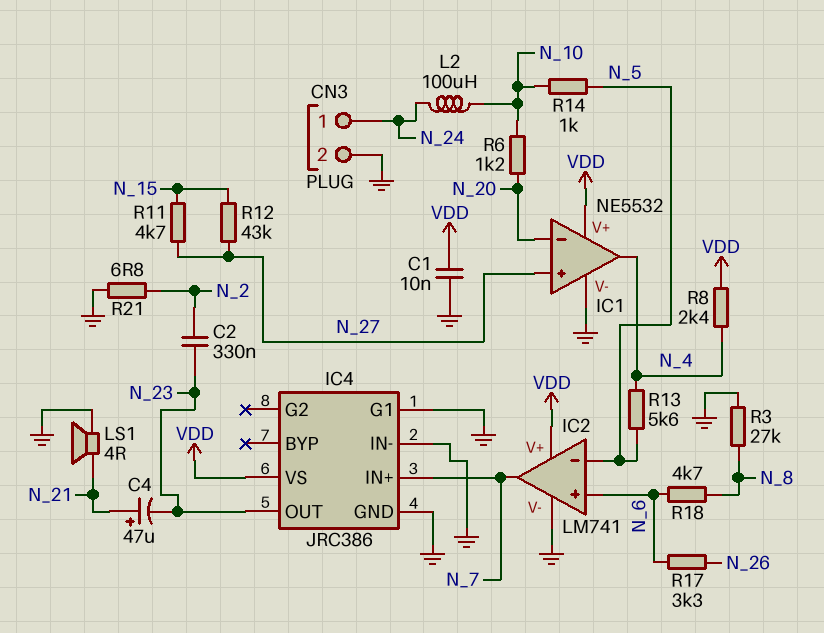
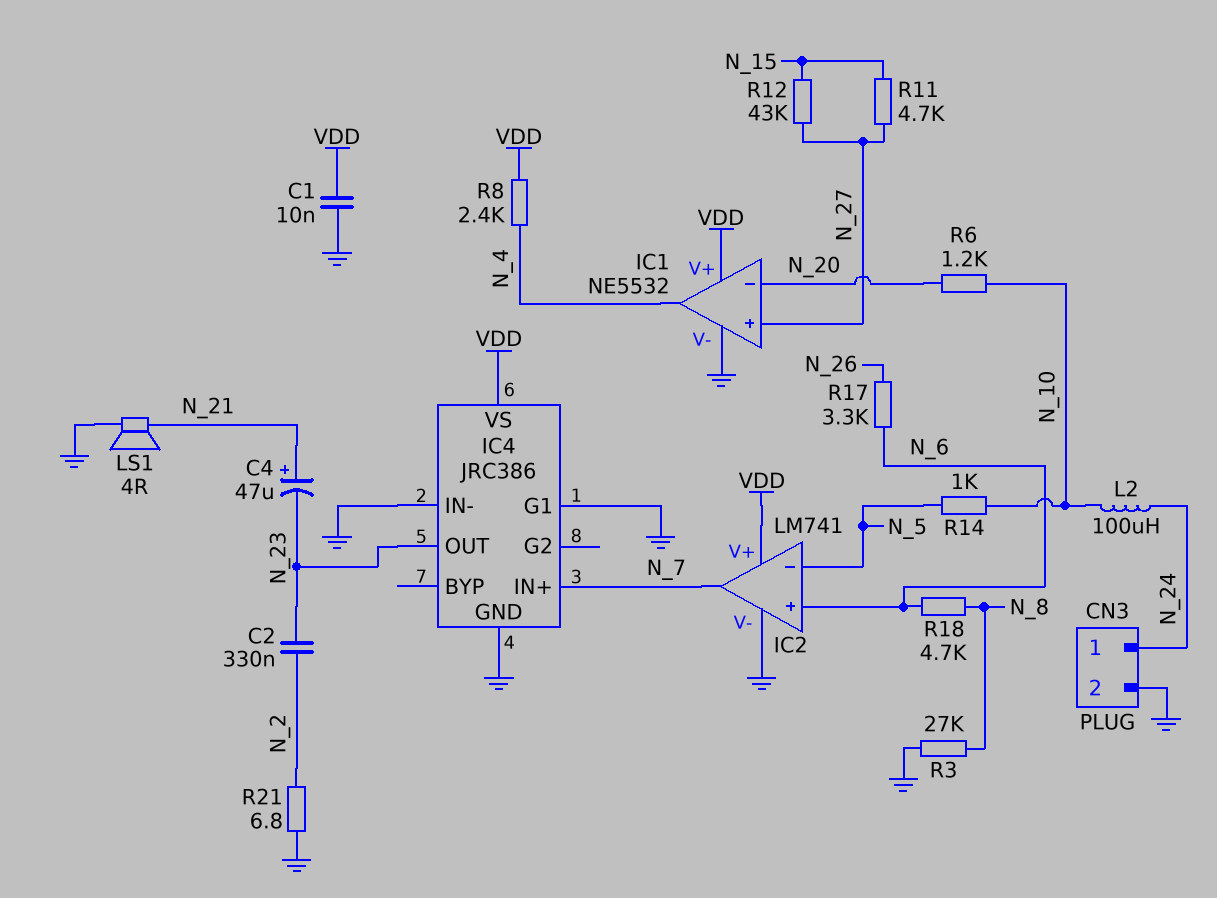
R13: 5.6k (N_4, N_5) -> none

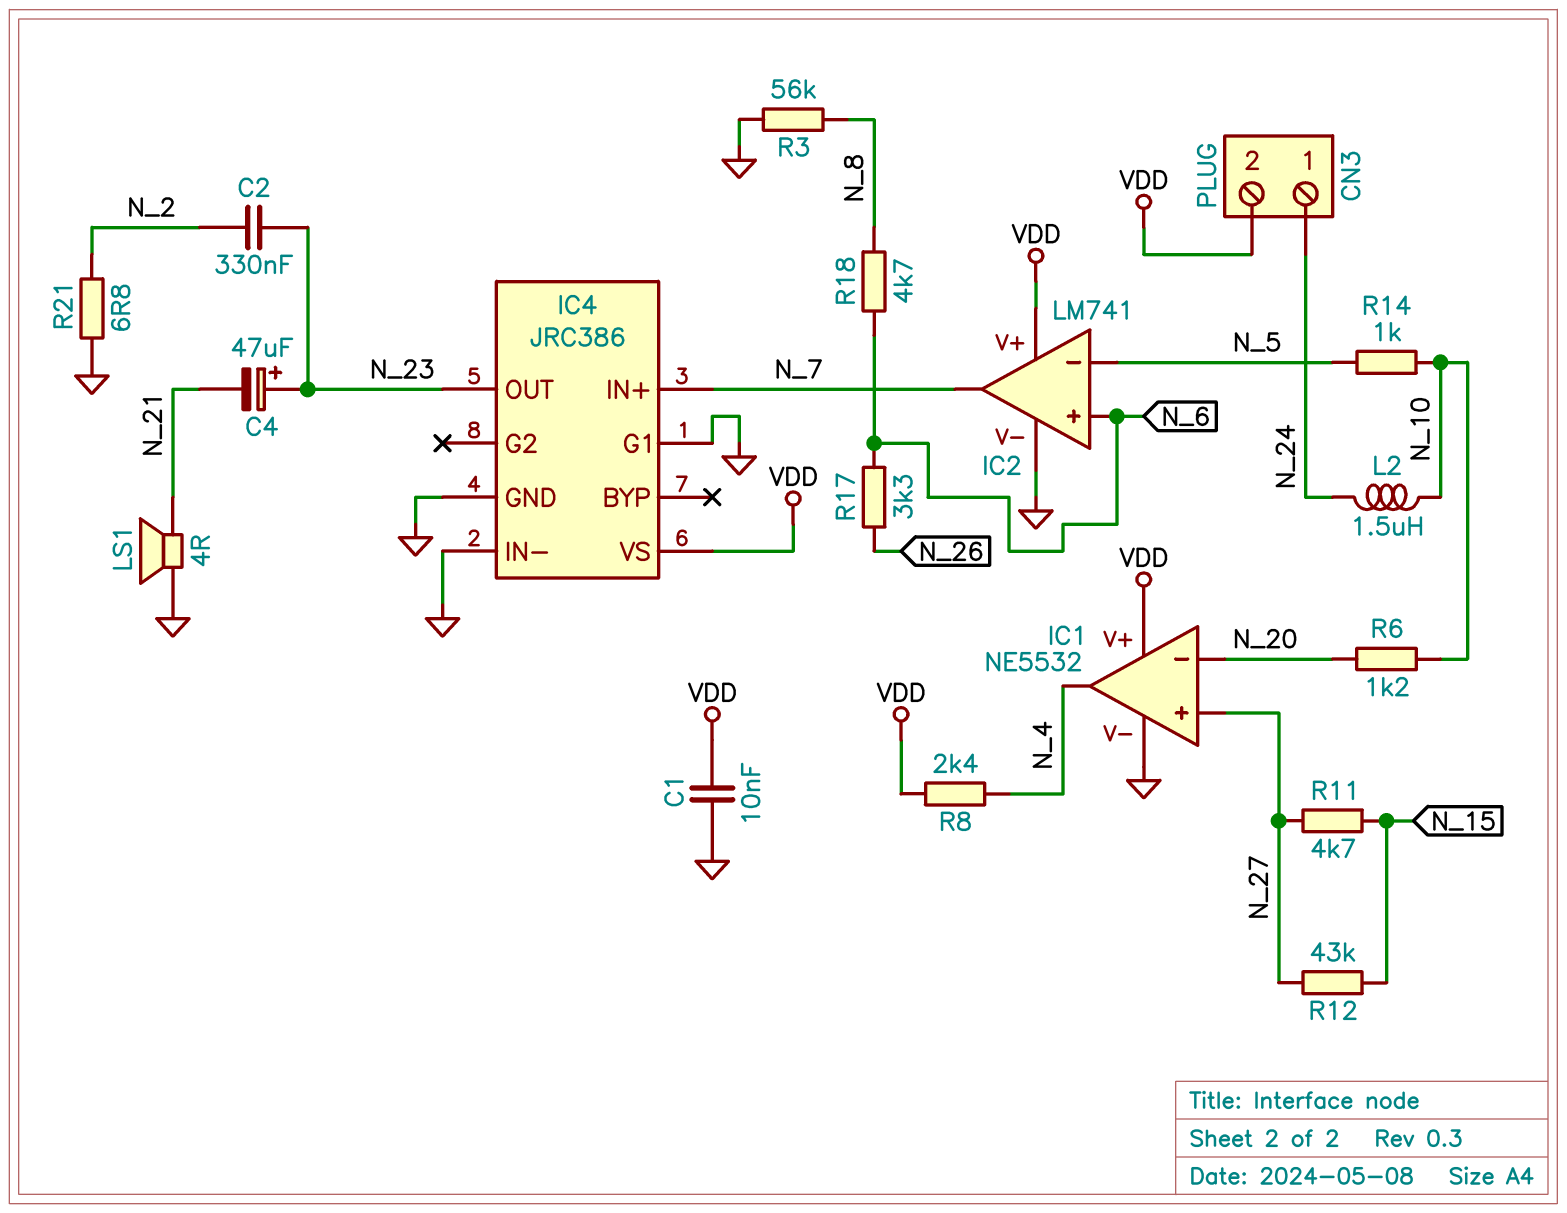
C4: 47uF (plus N_21, minus N_23) -> 47uF (plus N_23, minus N_21)
CN3 pin 2: GND -> VDD
L2: 100uH (N_10, N_24) -> 1.5uH (N_10, N_24)
R3: 27k (GND, N_8) -> 56k (GND, N_8)

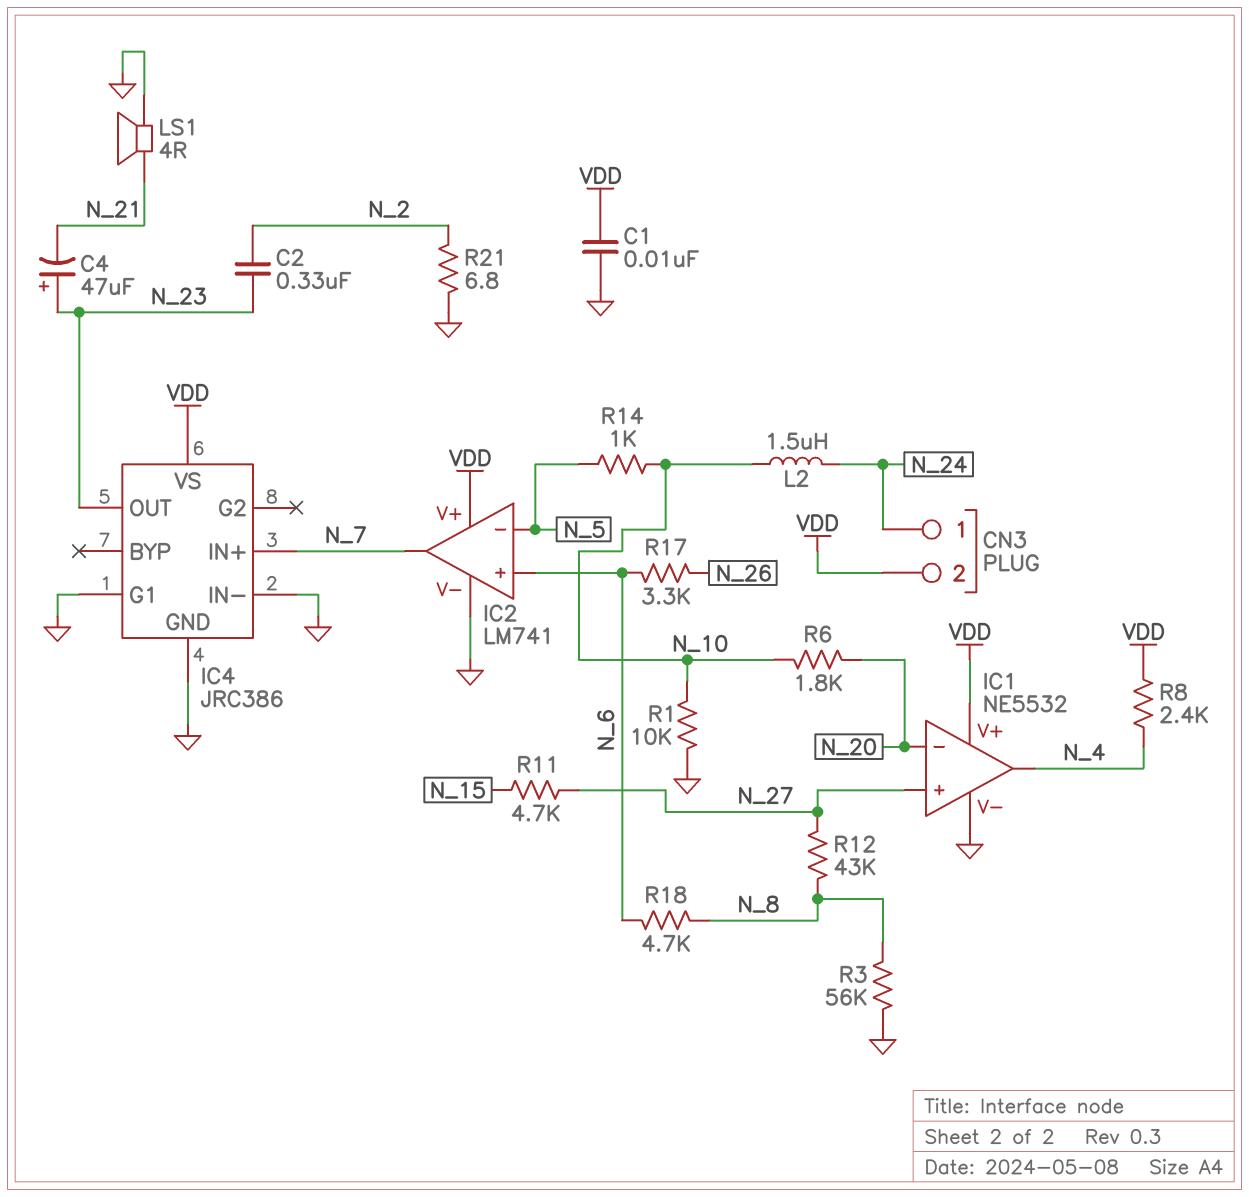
R1: none -> 10k (GND, N_10)
R6: 1.2k (N_10, N_20) -> 1.8k (N_10, N_20)
R12: 43k (N_15, N_27) -> 43k (N_8, N_27)

